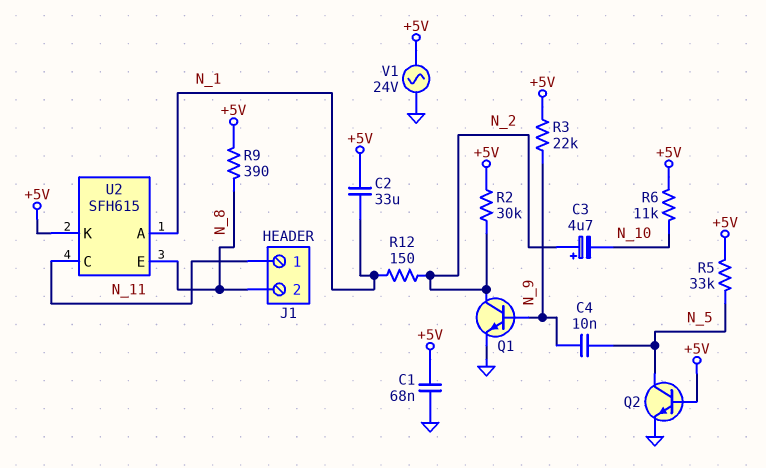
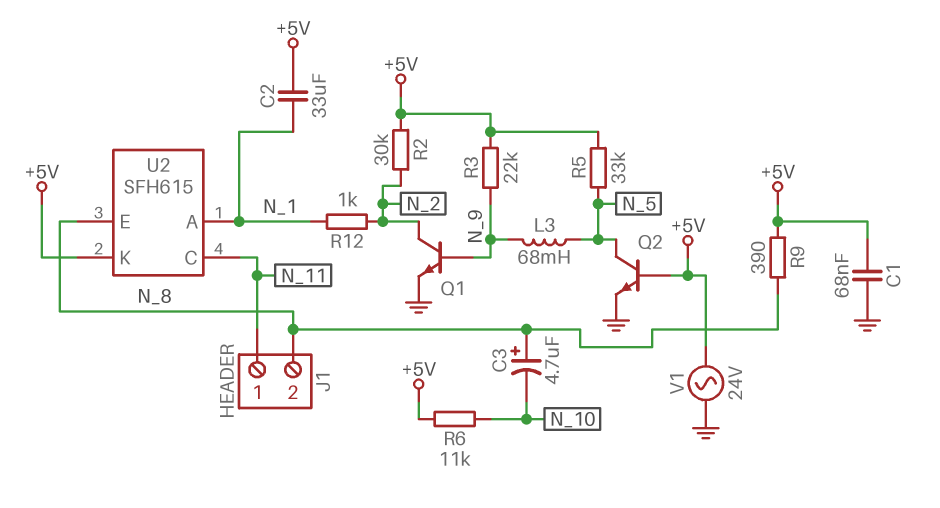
C3: 4.7uF (plus N_2, minus N_10) -> 4.7uF (plus N_8, minus N_10)
C4: 10nF (N_5, N_9) -> none
L3: none -> 68mH (N_5, N_9)
R12: 150 (N_1, N_2) -> 1k (N_1, N_2)

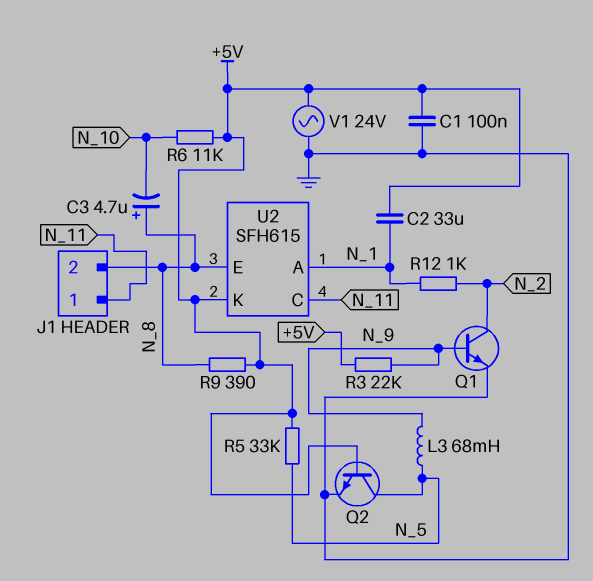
C1: 68nF (+5V, GND) -> 100nF (+5V, GND)
R2: 30k (+5V, N_2) -> none

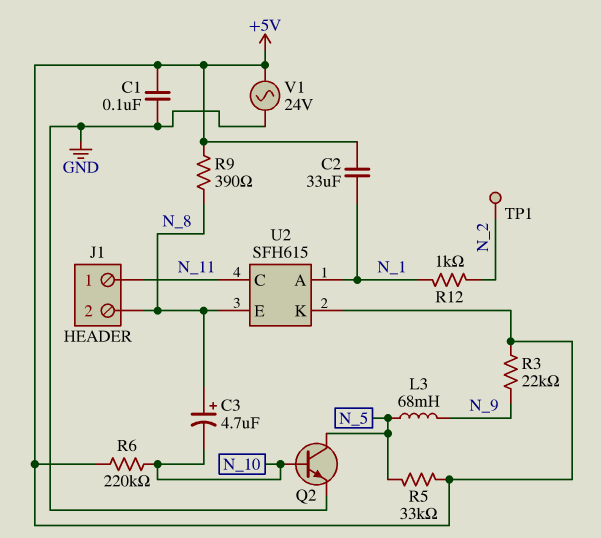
Q1: NPN (B N_9, C N_2, E GND) -> none
Q2: NPN (B +5V, C N_5, E GND) -> NPN (B N_10, C N_5, E GND)
R6: 11k (+5V, N_10) -> 220k (+5V, N_10)
TP1: none -> test point (N_2)

